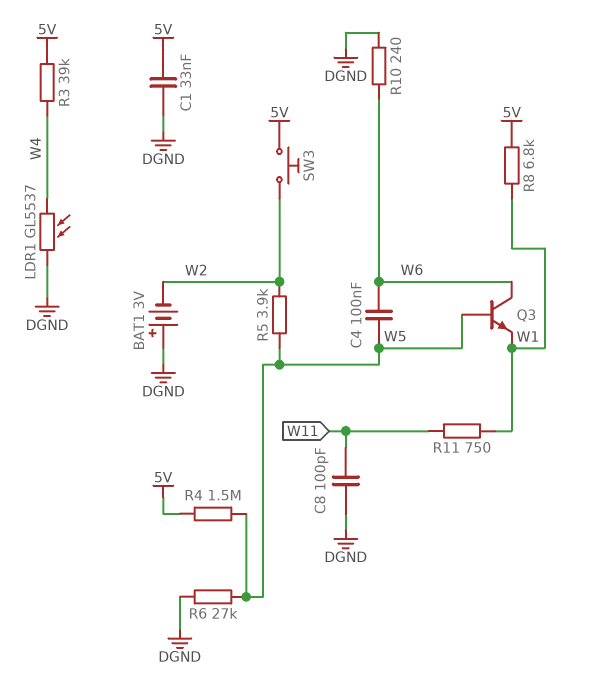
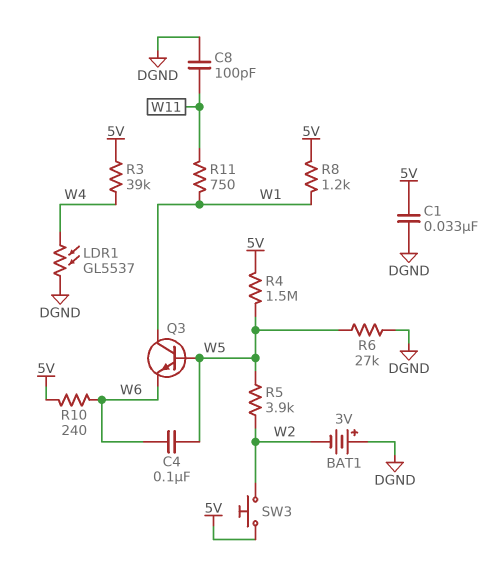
Q3: NPN (B W5, C W6, E W1) -> NPN (B W5, C W1, E W6)
R8: 6.8k (5V, W1) -> 1.2k (5V, W1)
R10: 240 (DGND, W6) -> 240 (5V, W6)

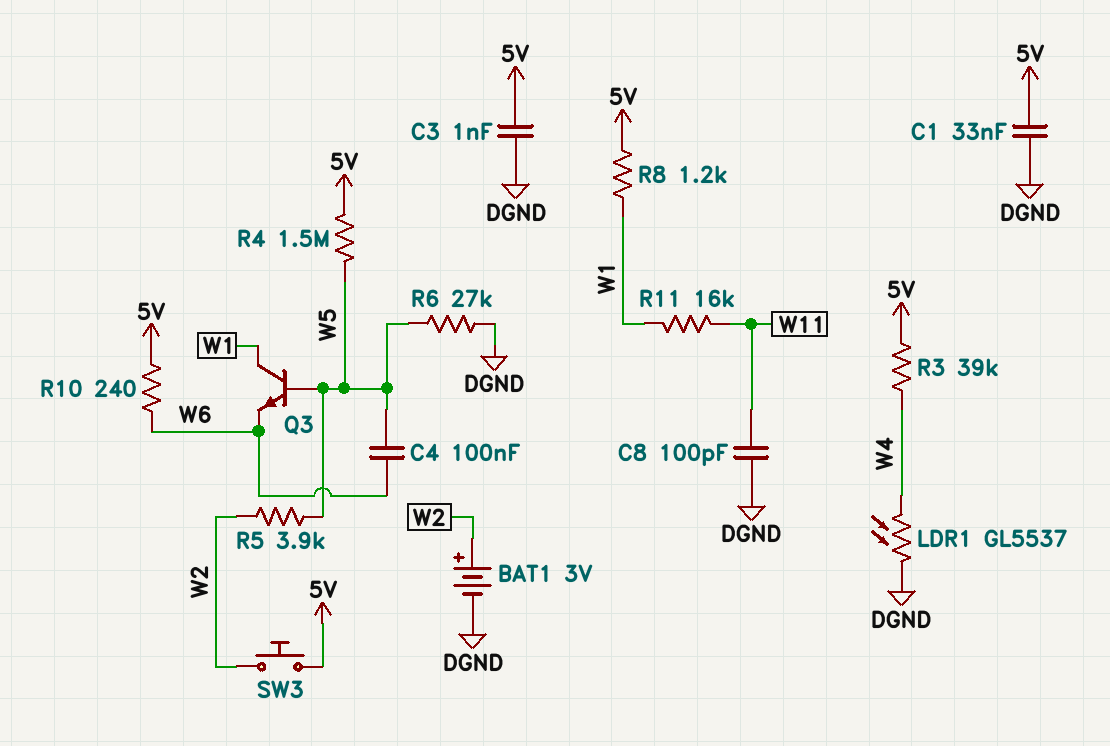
BAT1: 3V (plus DGND, minus W2) -> 3V (plus W2, minus DGND)
C3: none -> 1nF (5V, DGND)
R11: 750 (W1, W11) -> 16k (W1, W11)

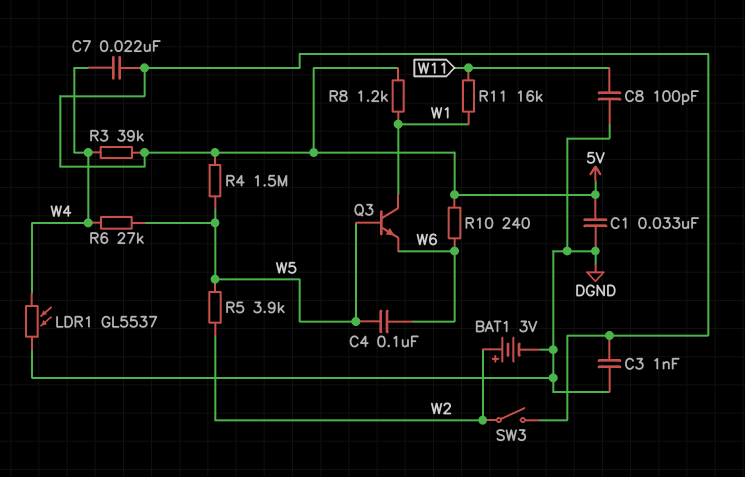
C7: none -> 22nF (5V, W4)
R6: 27k (DGND, W5) -> 27k (W4, W5)
SW3: button (5V, W2) -> switch (5V, W2)

